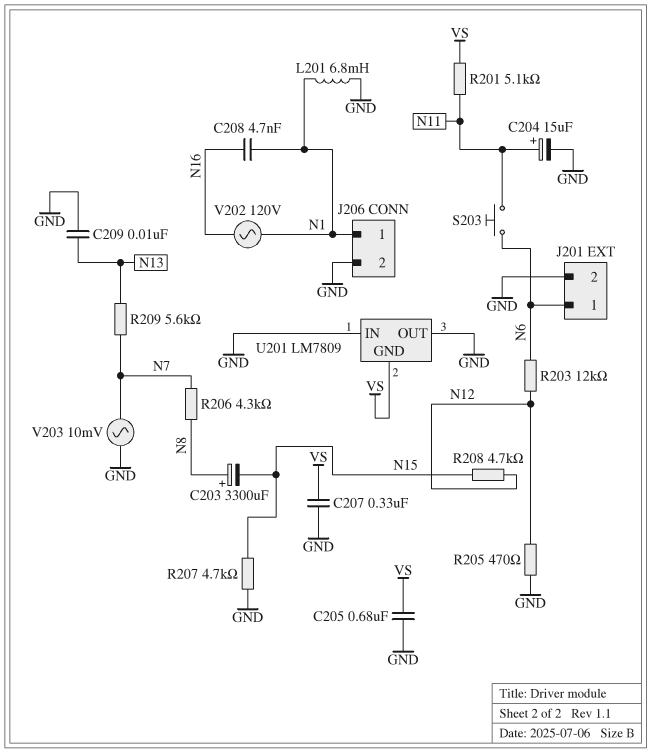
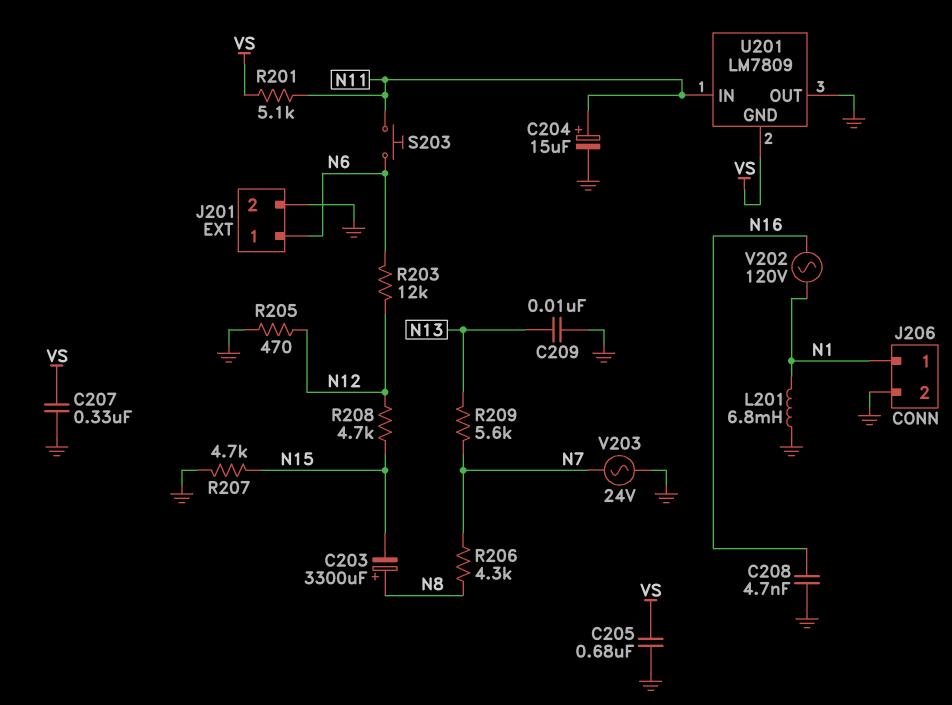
C208: 4.7nF (N1, N16) -> 4.7nF (GND, N16)
U201 pin IN: GND -> N11
V203: AC 10mV (GND, N7) -> AC 24V (GND, N7)

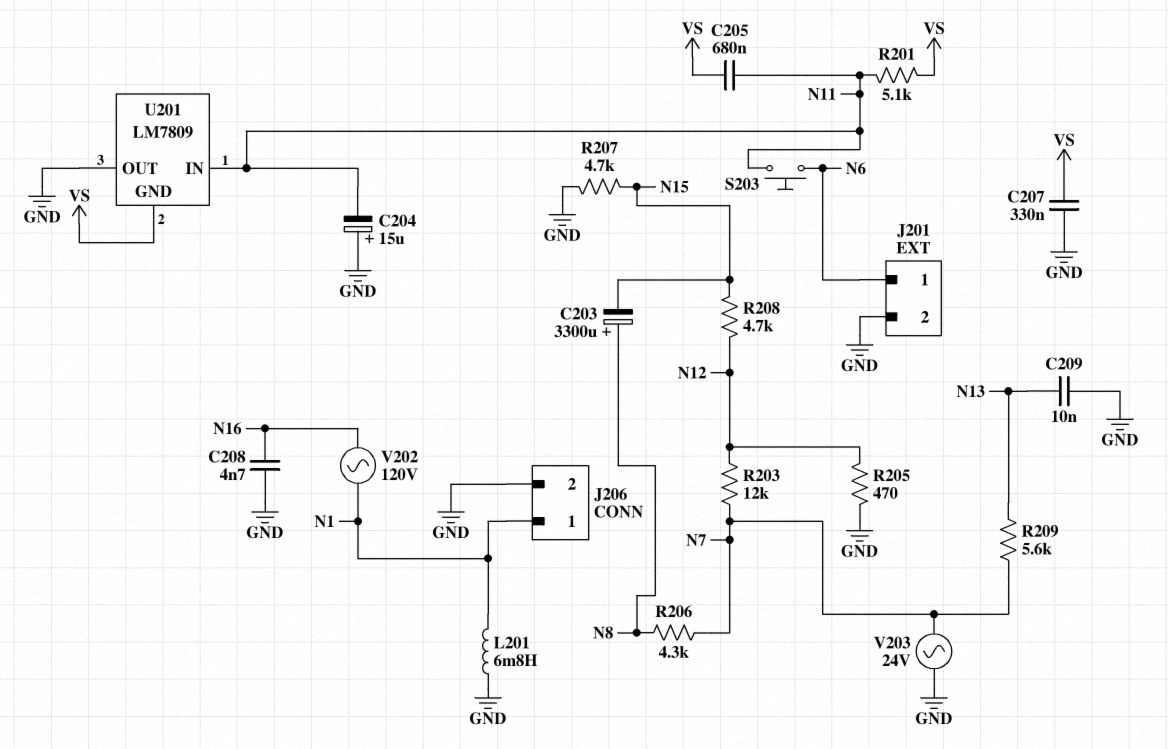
C204: 15uF (plus N11, minus GND) -> 15uF (plus GND, minus N11)
C205: 680nF (GND, VS) -> 680nF (N11, VS)
R203: 12k (N6, N12) -> 12k (N7, N12)

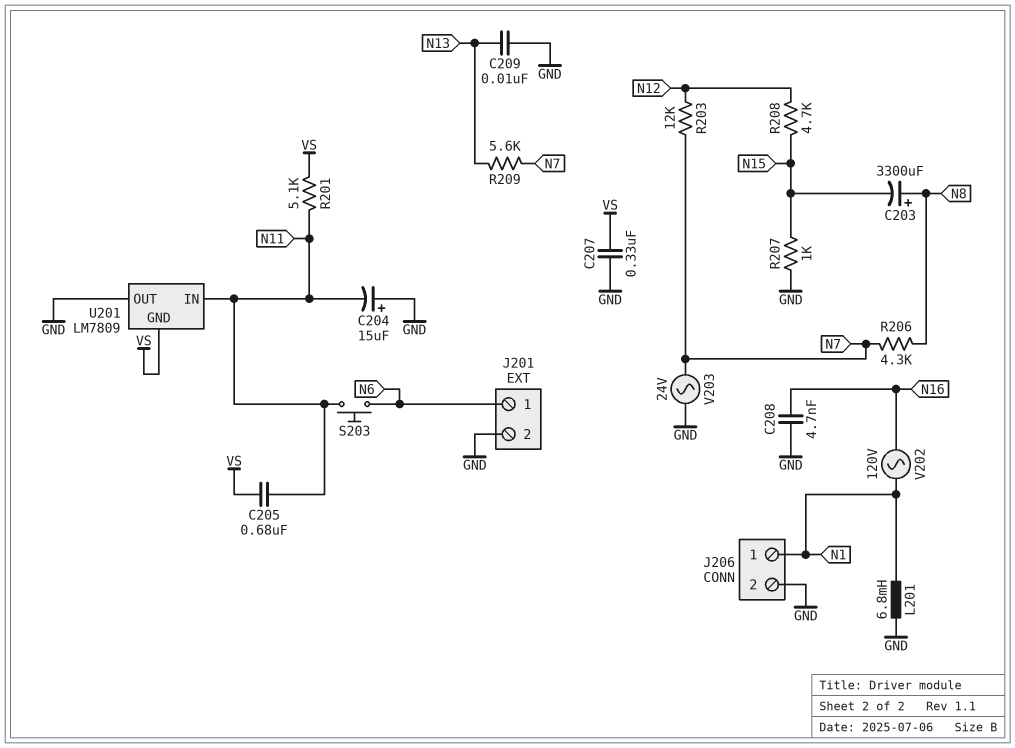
R205: 470 (GND, N12) -> none
R207: 4.7k (GND, N15) -> 1k (GND, N15)

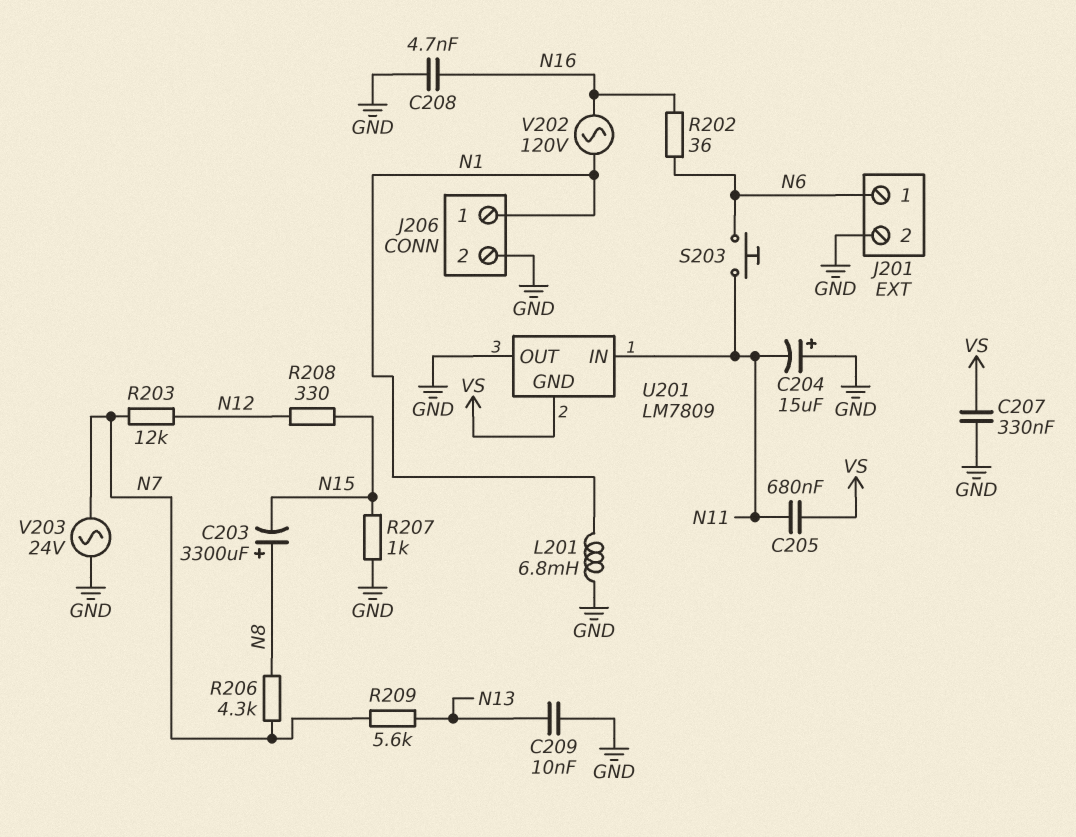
R201: 5.1k (N11, VS) -> none
R202: none -> 36 (N6, N16)
R208: 4.7k (N12, N15) -> 330 (N12, N15)

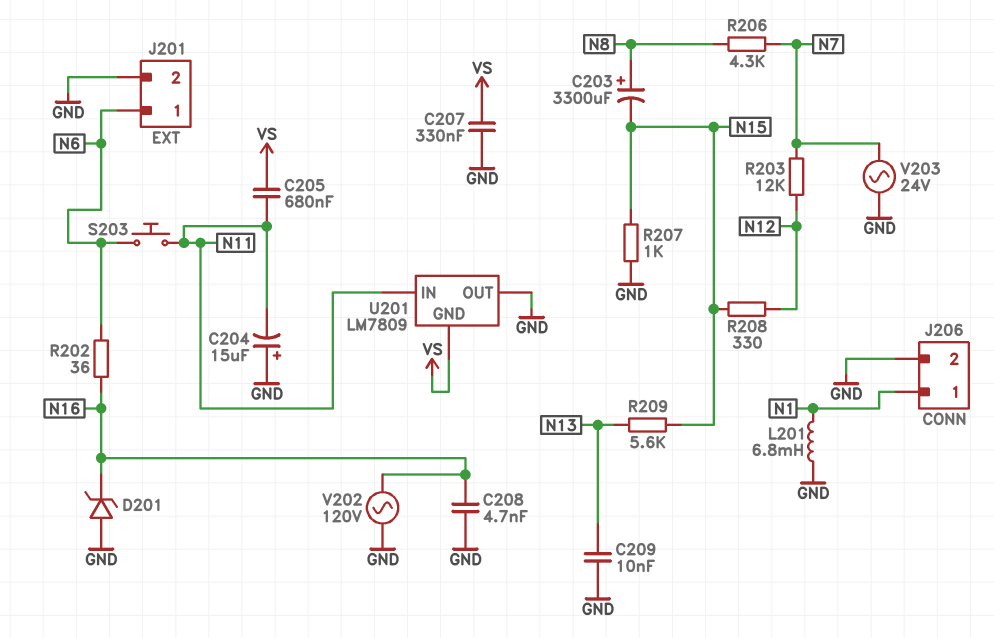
D201: none -> zener (A GND, K N16)
R209: 5.6k (N7, N13) -> 5.6k (N13, N15)
V202: AC 120V (N1, N16) -> AC 120V (GND, N16)

